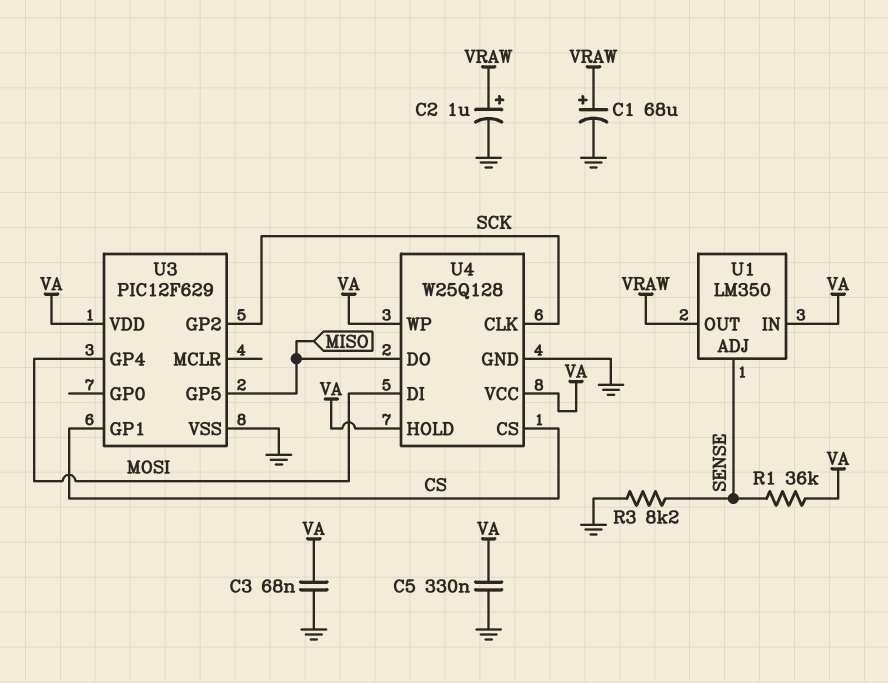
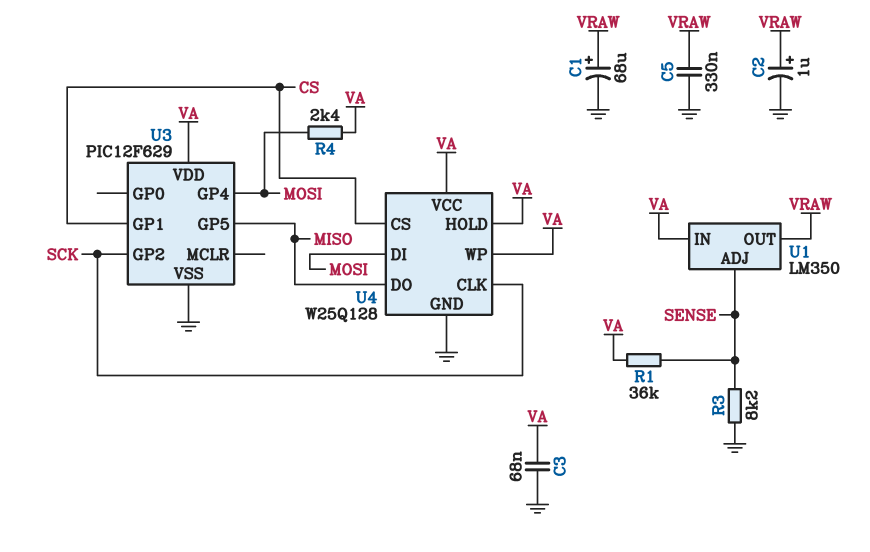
C5: 330nF (GND, VA) -> 330nF (GND, VRAW)
R4: none -> 2.4k (MOSI, VA)

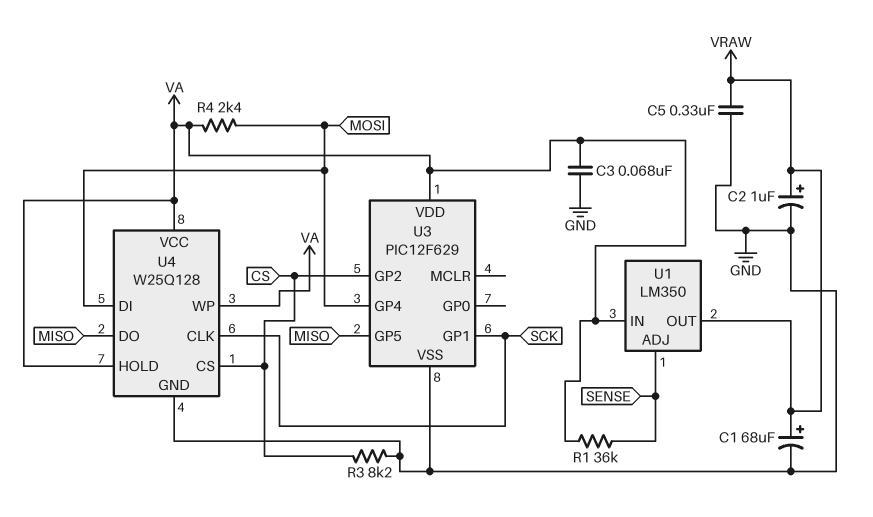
R3: 8.2k (GND, SENSE) -> 8.2k (CS, GND)
U3 pin GP1: CS -> SCK
U3 pin GP2: SCK -> CS

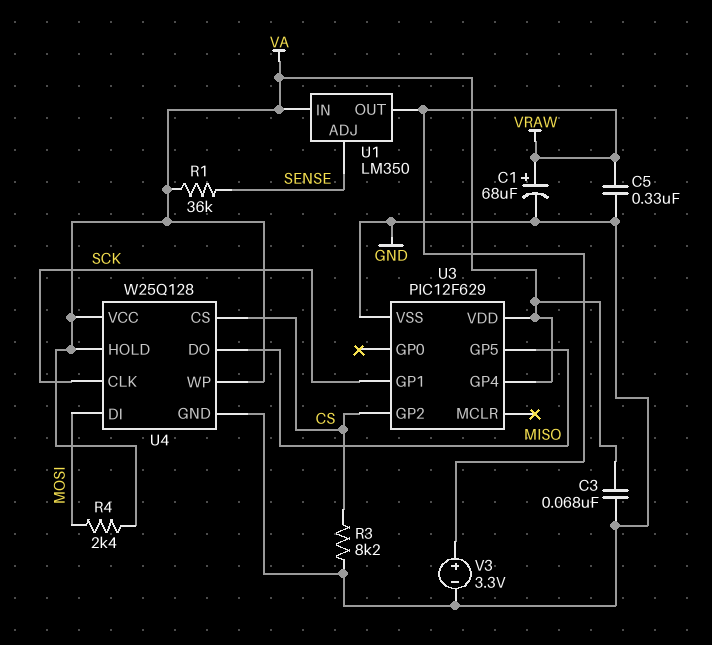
C2: 1uF (plus VRAW, minus GND) -> none
U3 pin GP4: MOSI -> VA
V3: none -> 3.3V (plus VRAW, minus GND)

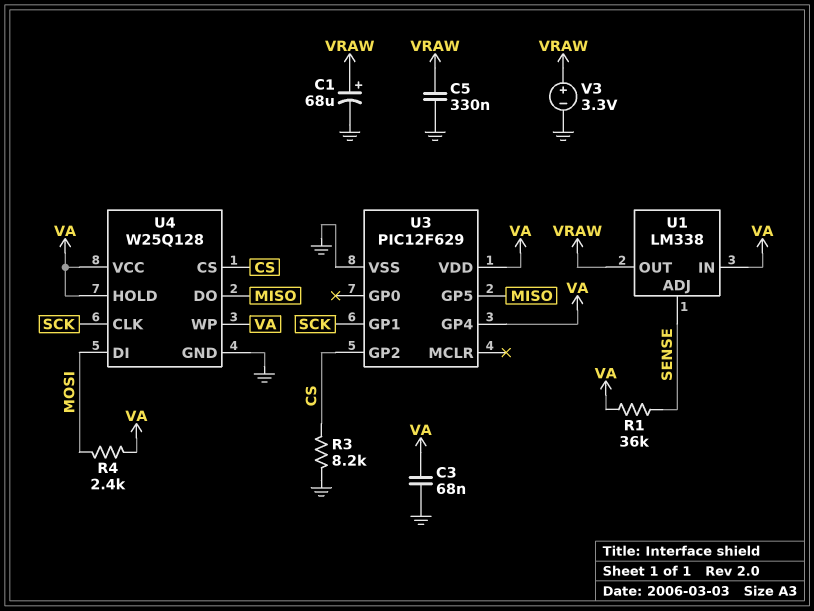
U1: LM350 -> LM338

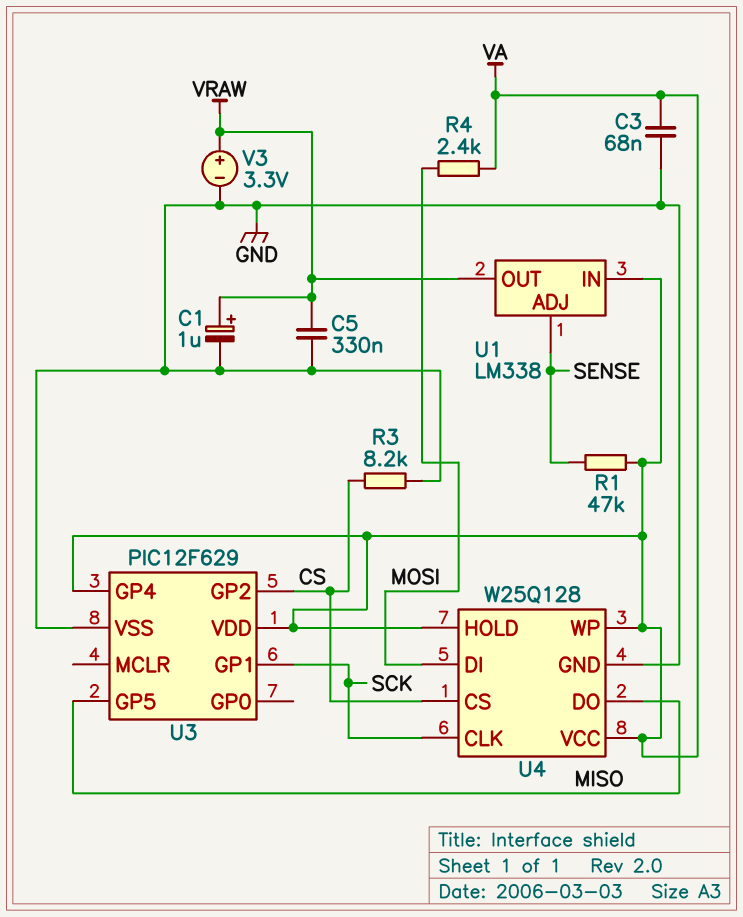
C1: 68uF (plus VRAW, minus GND) -> 1uF (plus VRAW, minus GND)
R1: 36k (SENSE, VA) -> 47k (SENSE, VA)

